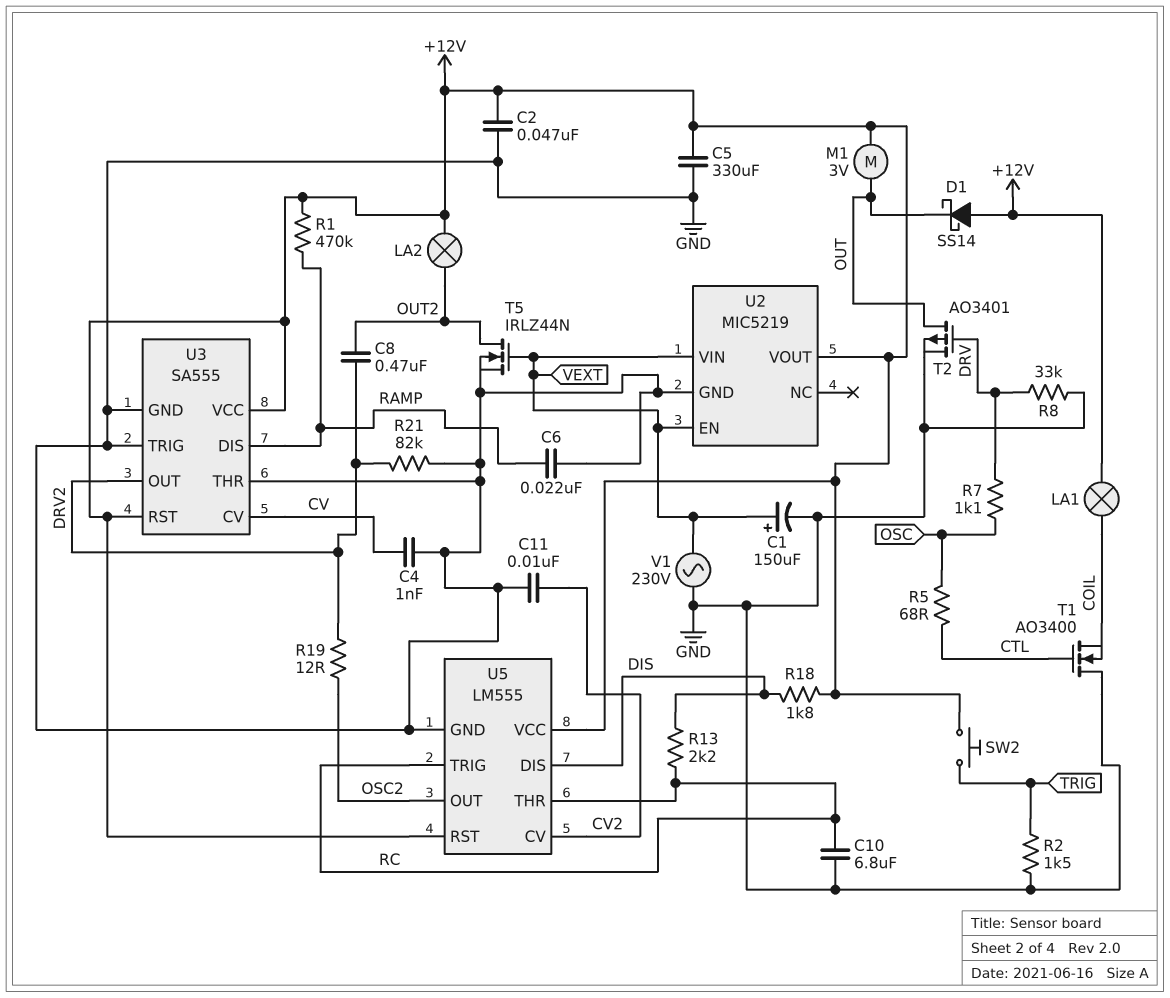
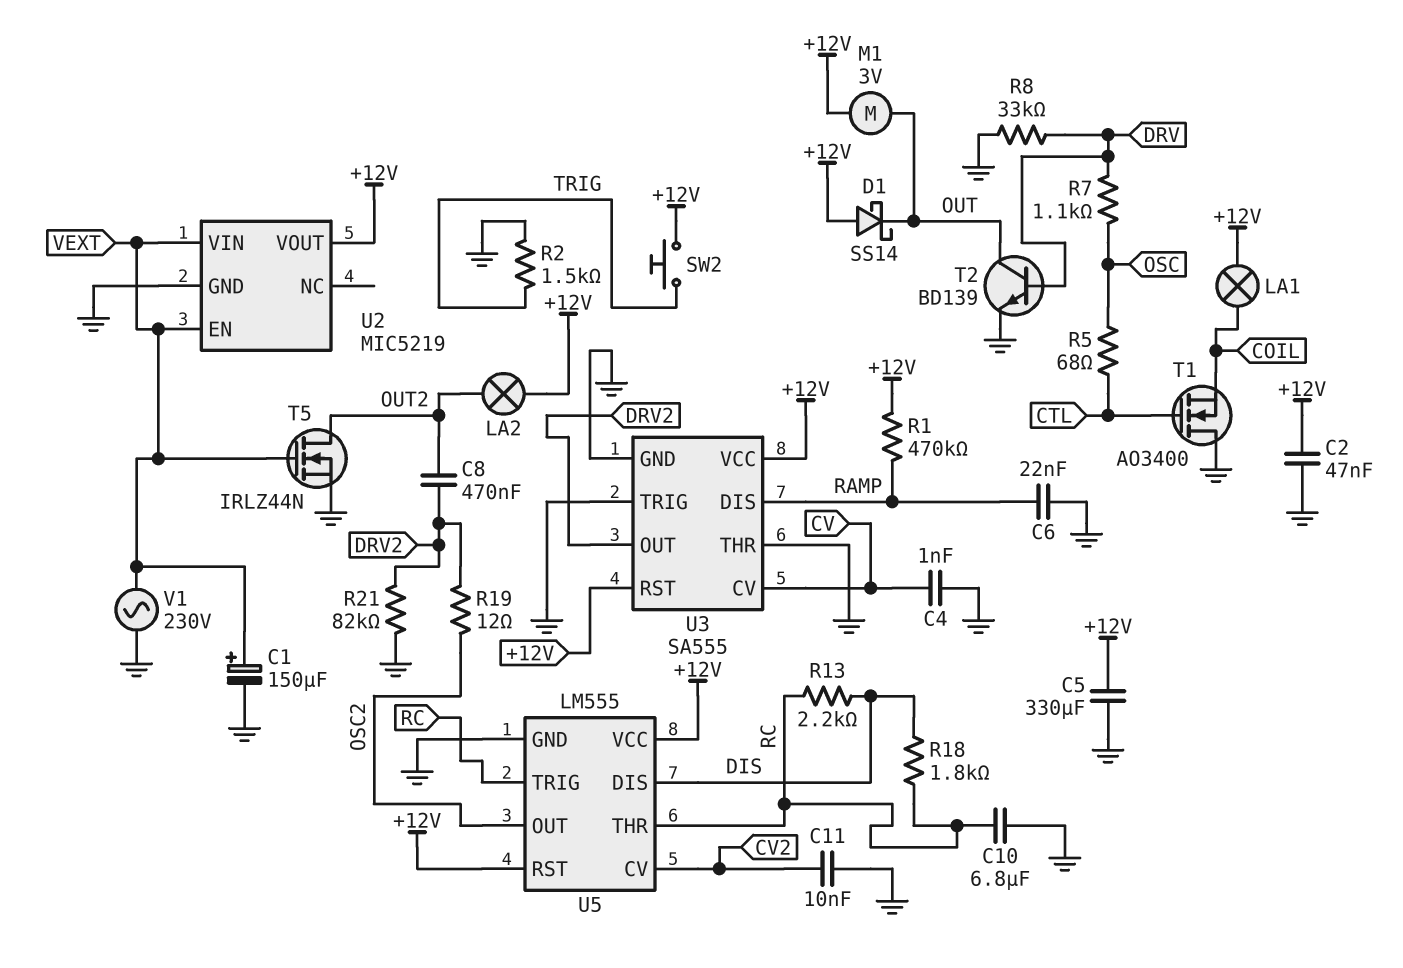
R18: 1.8k (+12V, DIS) -> 1.8k (DIS, RC)
T2: PMOS AO3401 (G DRV, D OUT, S GND) -> NPN BD139 (B DRV, C OUT, E GND)

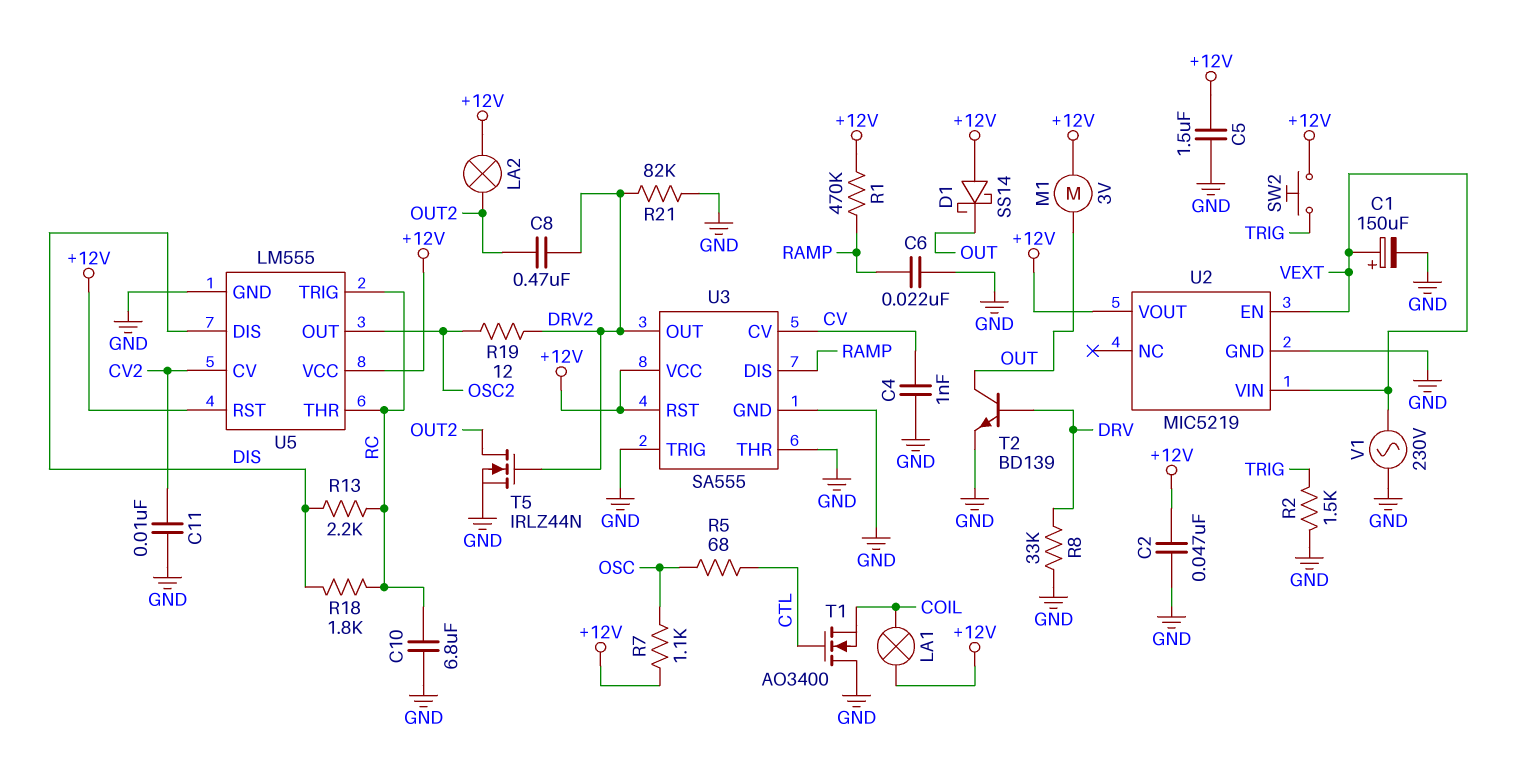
C5: 330uF (+12V, GND) -> 1.5uF (+12V, GND)
R7: 1.1k (DRV, OSC) -> 1.1k (+12V, OSC)
T5: NMOS IRLZ44N (G VEXT, D OUT2, S GND) -> NMOS IRLZ44N (G DRV2, D OUT2, S GND)

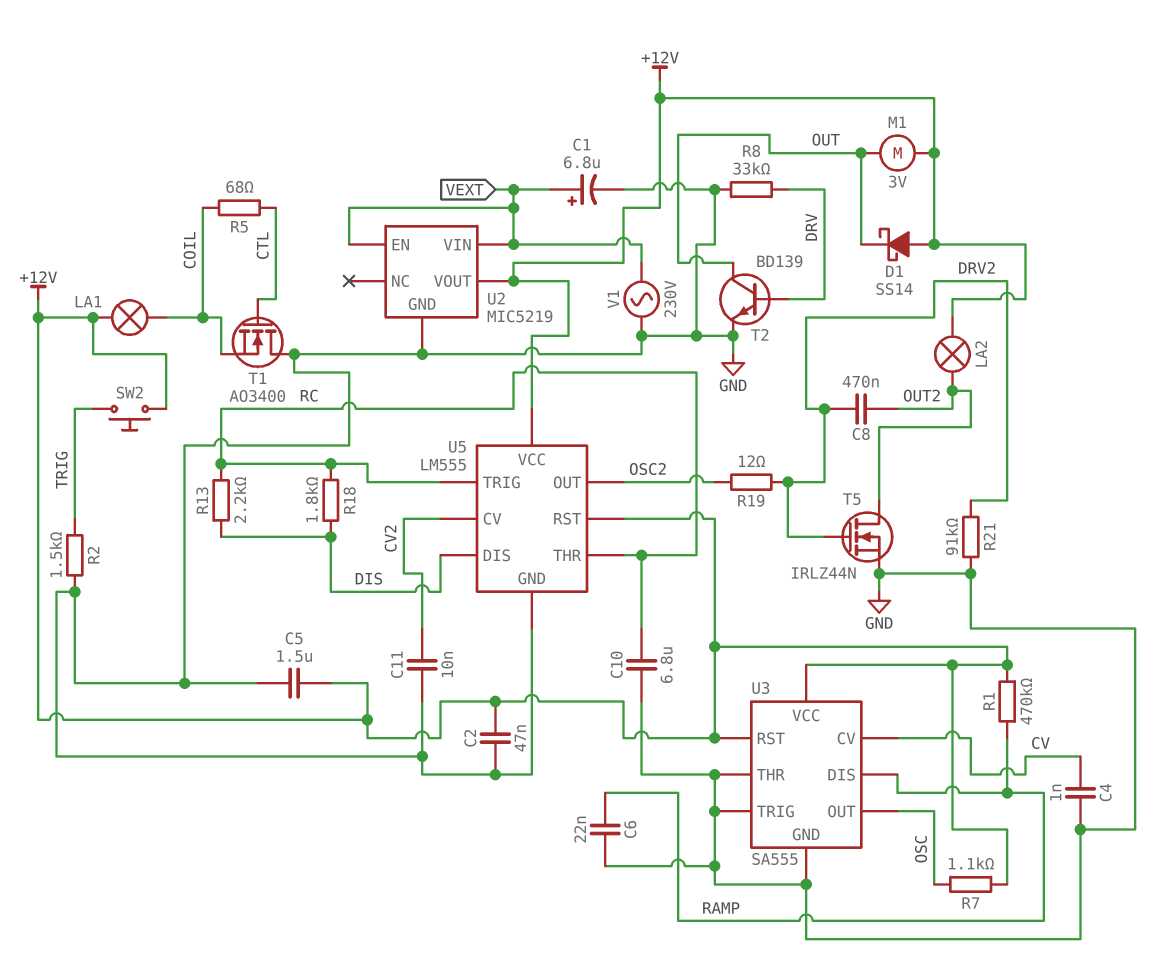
C1: 150uF (plus VEXT, minus GND) -> 6.8uF (plus VEXT, minus GND)
R5: 68 (CTL, OSC) -> 68 (COIL, CTL)
R21: 82k (DRV2, GND) -> 91k (DRV2, GND)
U3 pin OUT: DRV2 -> OSC

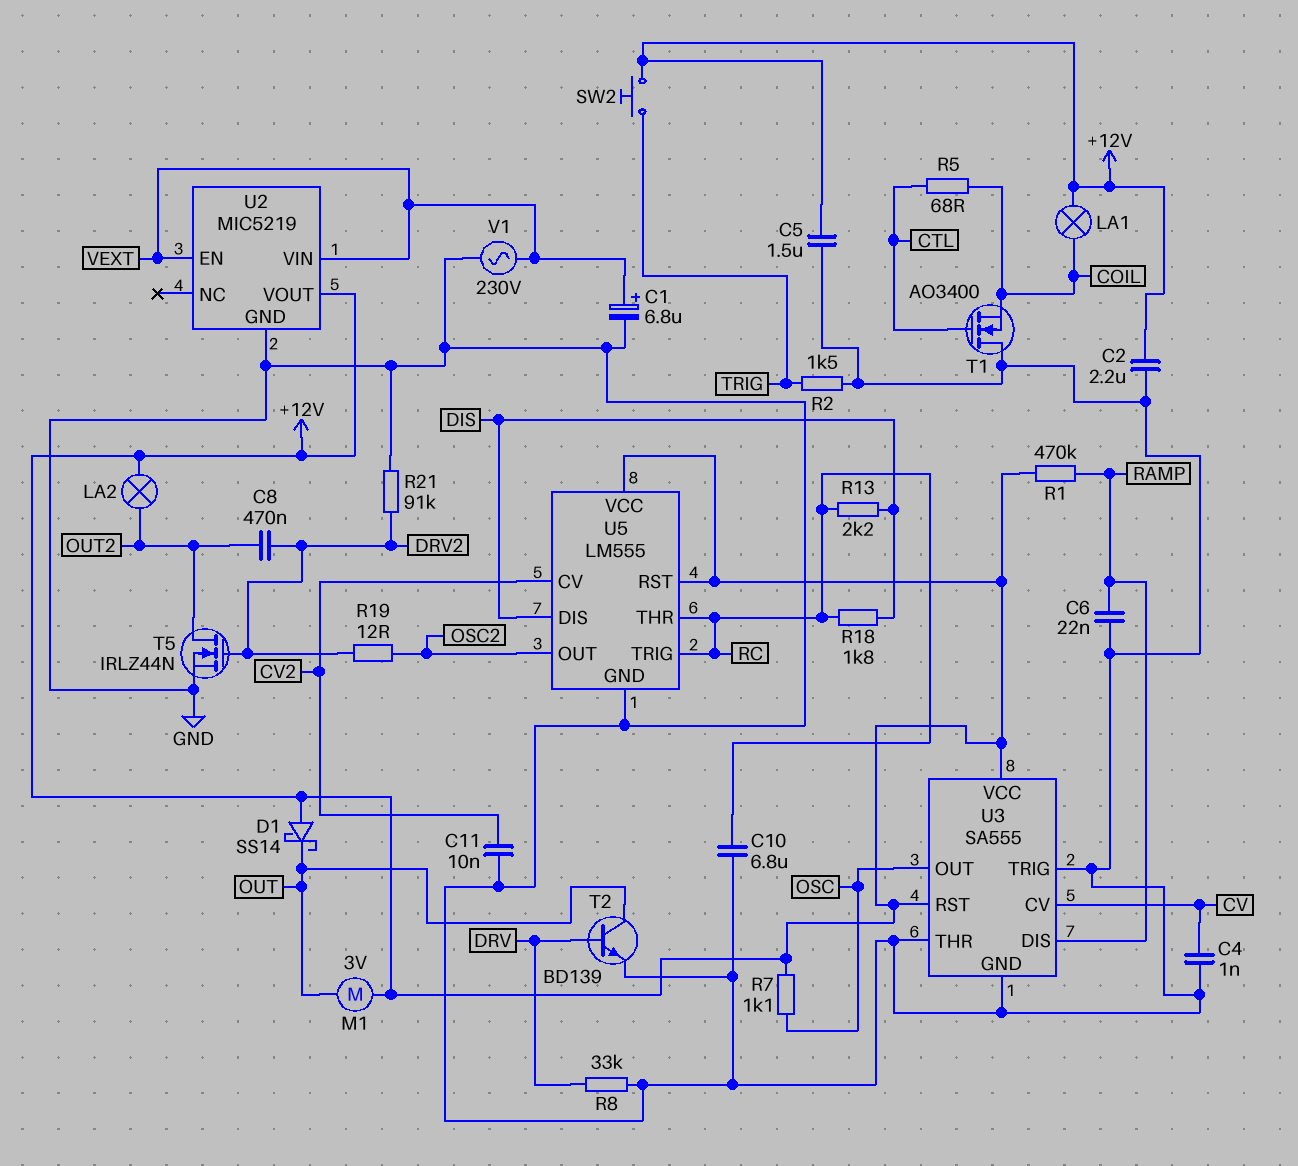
C2: 47nF (+12V, GND) -> 2.2uF (+12V, GND)

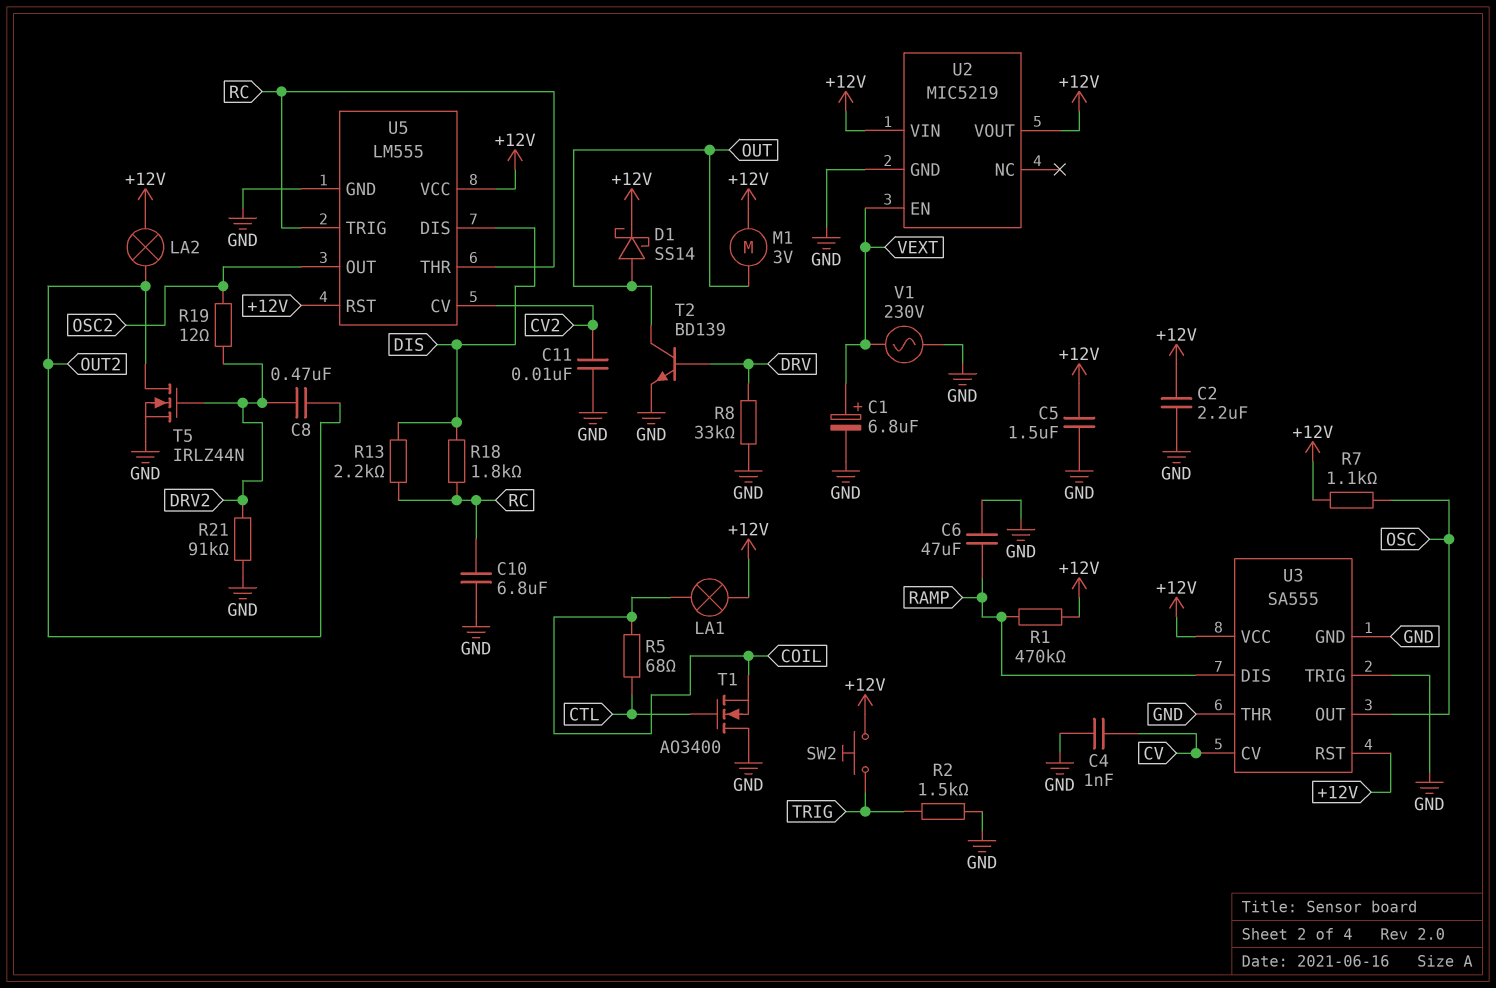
C6: 22nF (GND, RAMP) -> 47uF (GND, RAMP)
D1: schottky SS14 (A +12V, K OUT) -> schottky SS14 (A OUT, K +12V)
U2 pin VIN: VEXT -> +12V

